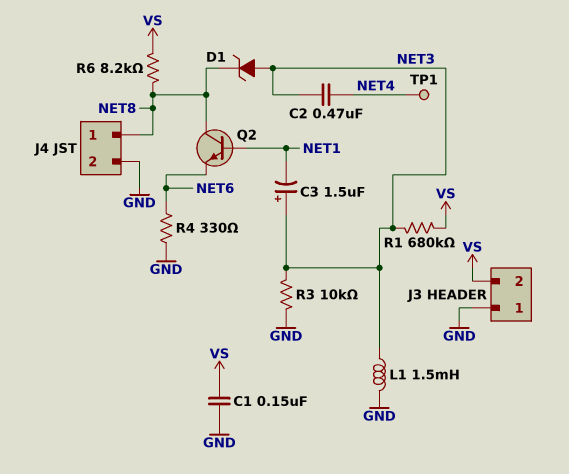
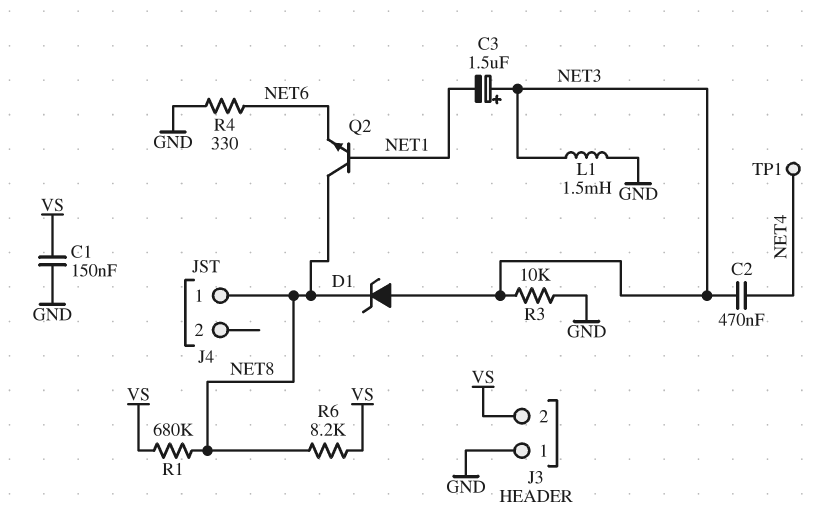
J4 pin 2: GND -> none
R1: 680k (NET3, VS) -> 680k (NET8, VS)

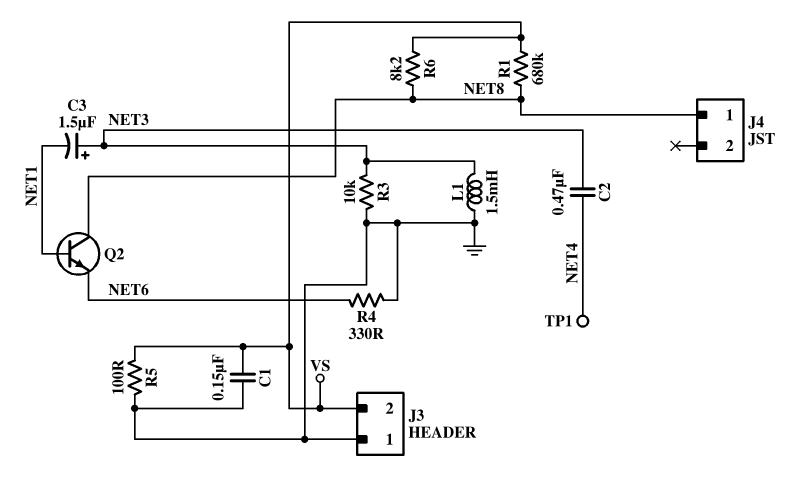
D1: zener (A NET3, K NET8) -> none
R5: none -> 100 (GND, VS)

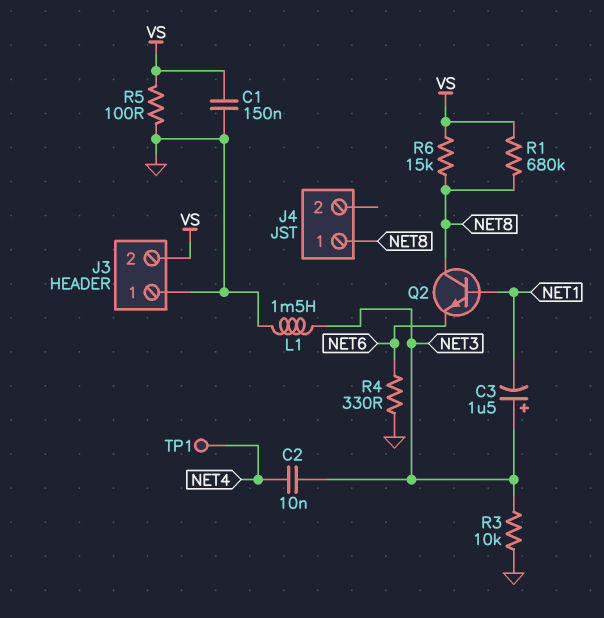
C2: 470nF (NET3, NET4) -> 10nF (NET3, NET4)
R6: 8.2k (NET8, VS) -> 15k (NET8, VS)

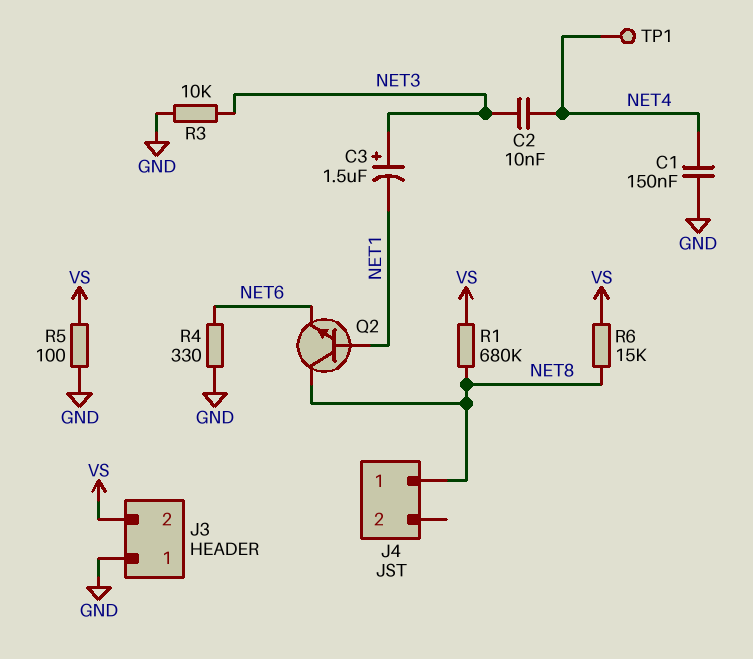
C1: 150nF (GND, VS) -> 150nF (GND, NET4)
L1: 1.5mH (GND, NET3) -> none

